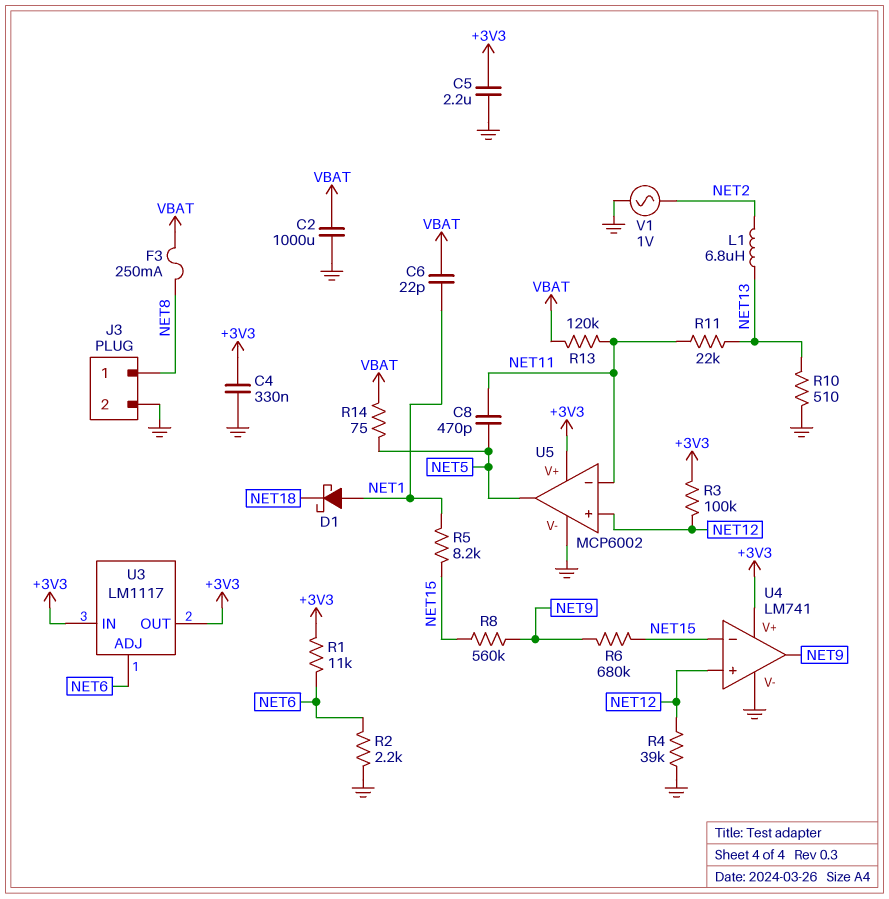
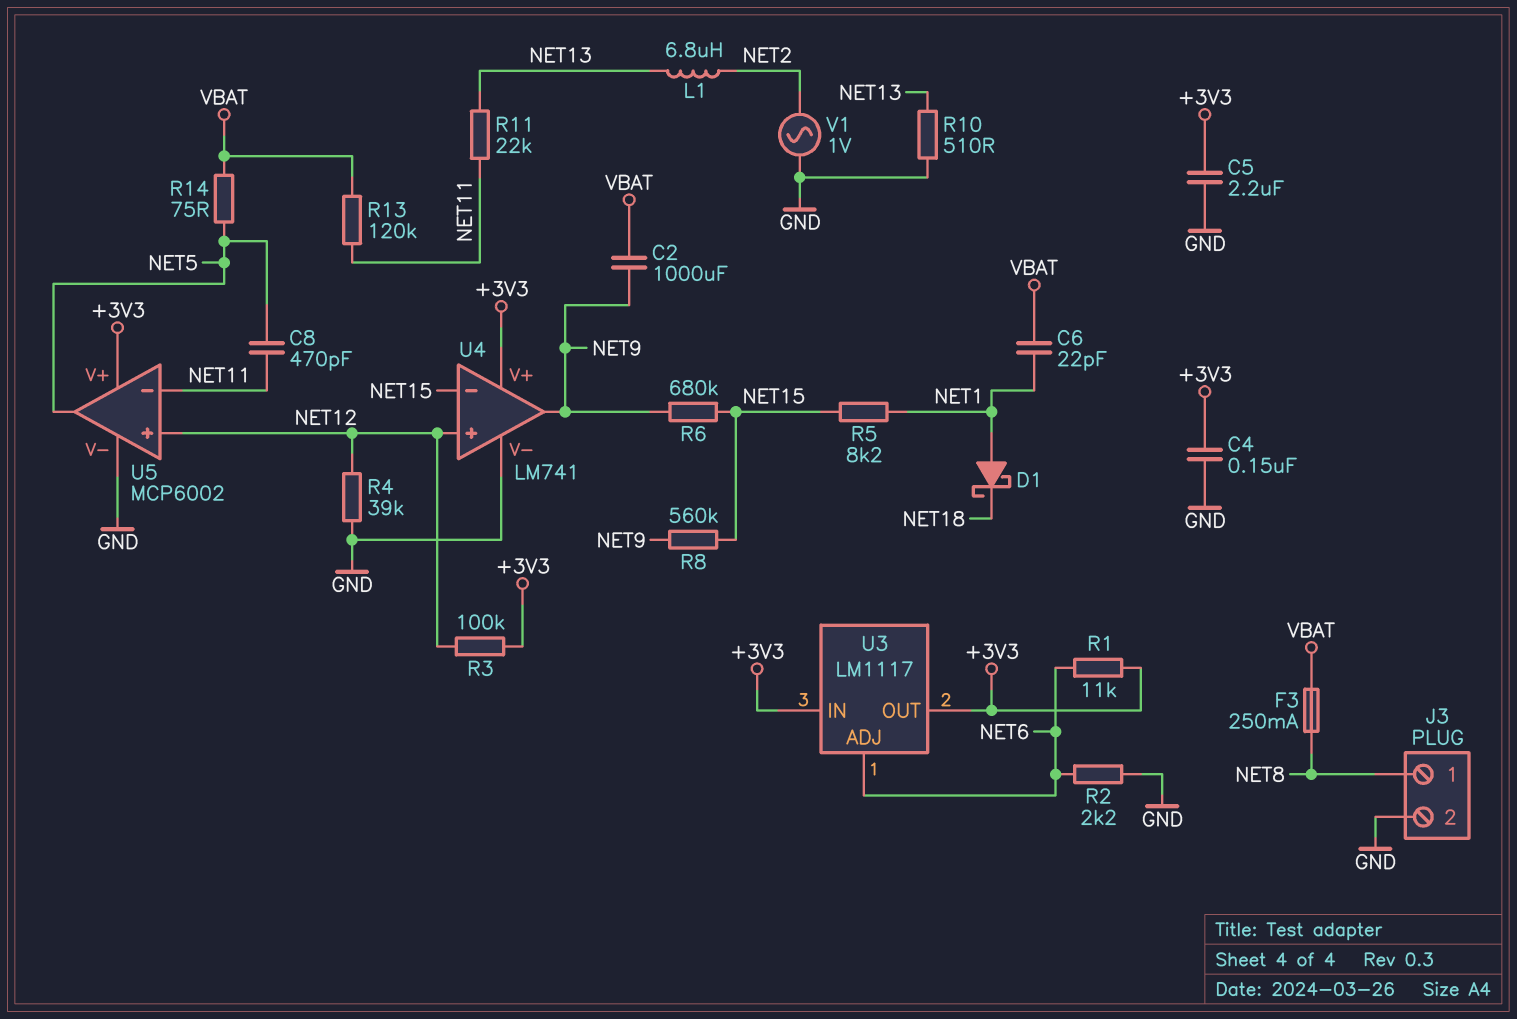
C2: 1000uF (GND, VBAT) -> 1000uF (NET9, VBAT)
C4: 330nF (+3V3, GND) -> 150nF (+3V3, GND)

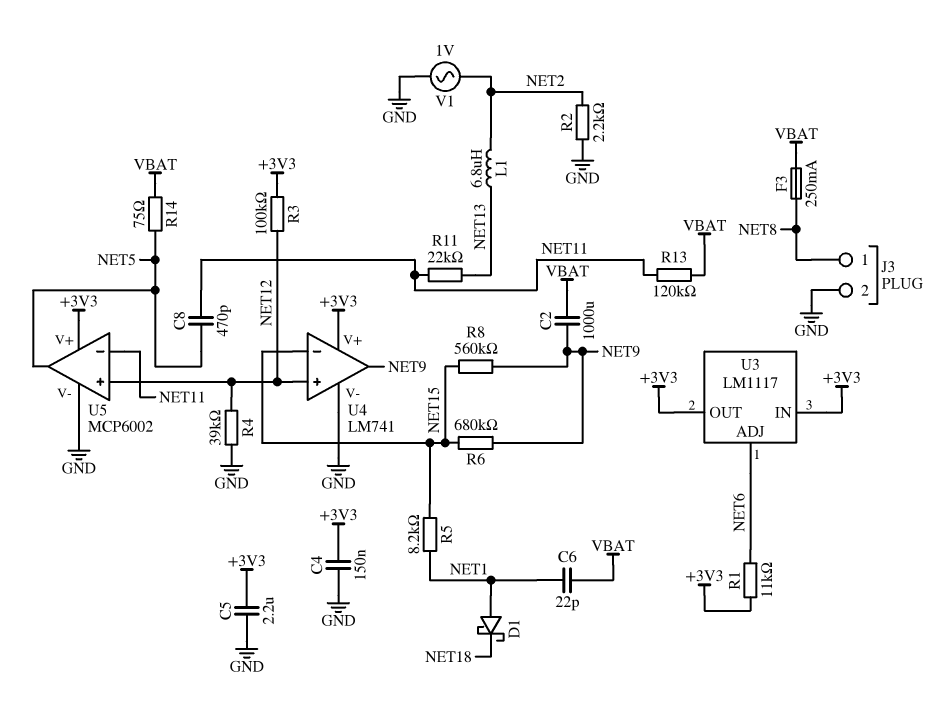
R2: 2.2k (GND, NET6) -> 2.2k (GND, NET2)
R10: 510 (GND, NET13) -> none

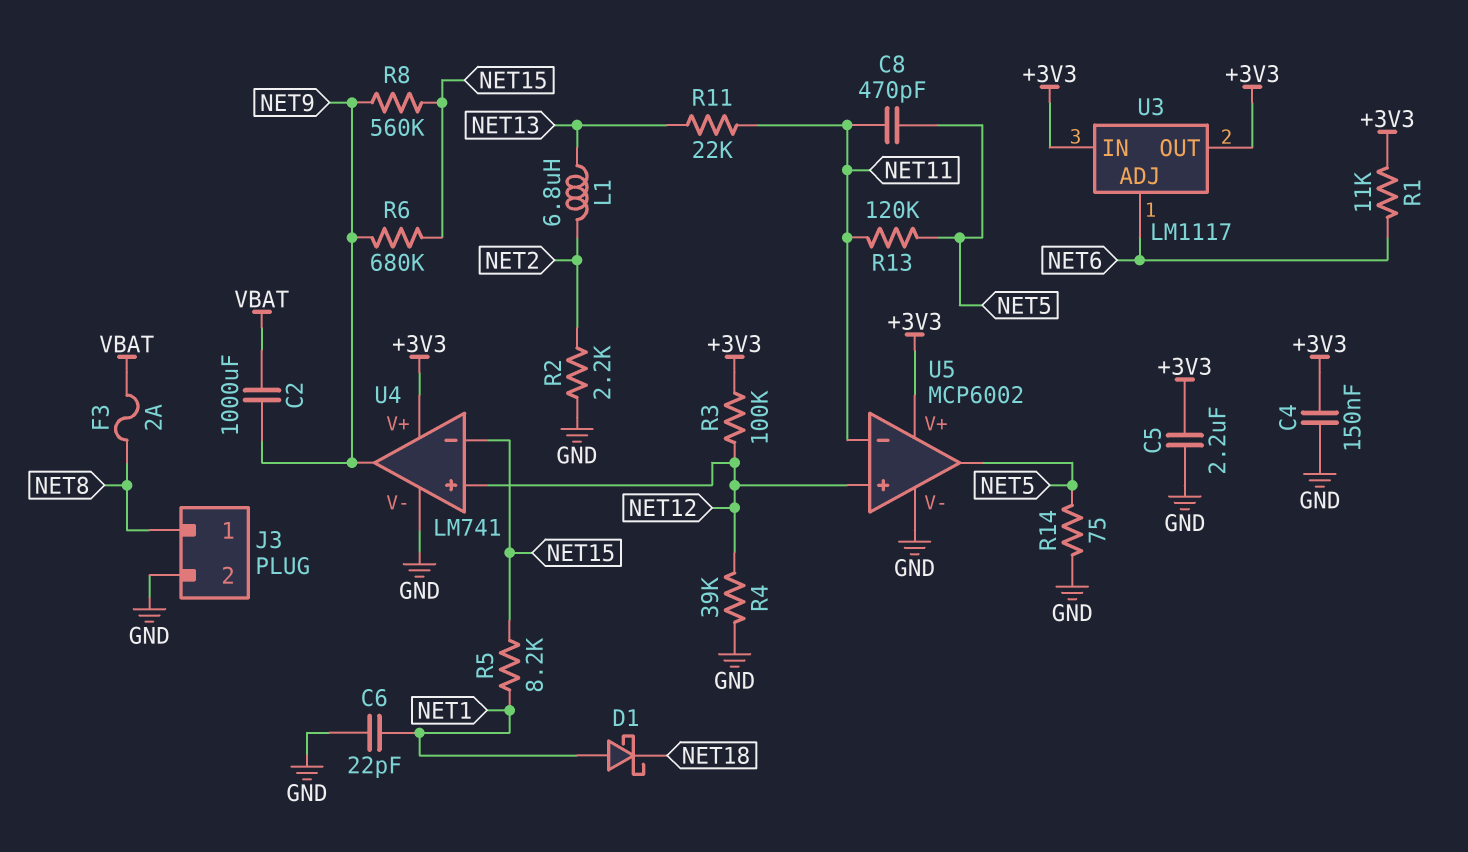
C6: 22pF (NET1, VBAT) -> 22pF (GND, NET1)
F3: 250mA (NET8, VBAT) -> 2A (NET8, VBAT)
R13: 120k (NET11, VBAT) -> 120k (NET5, NET11)
R14: 75 (NET5, VBAT) -> 75 (GND, NET5)
V1: AC 1V (GND, NET2) -> none

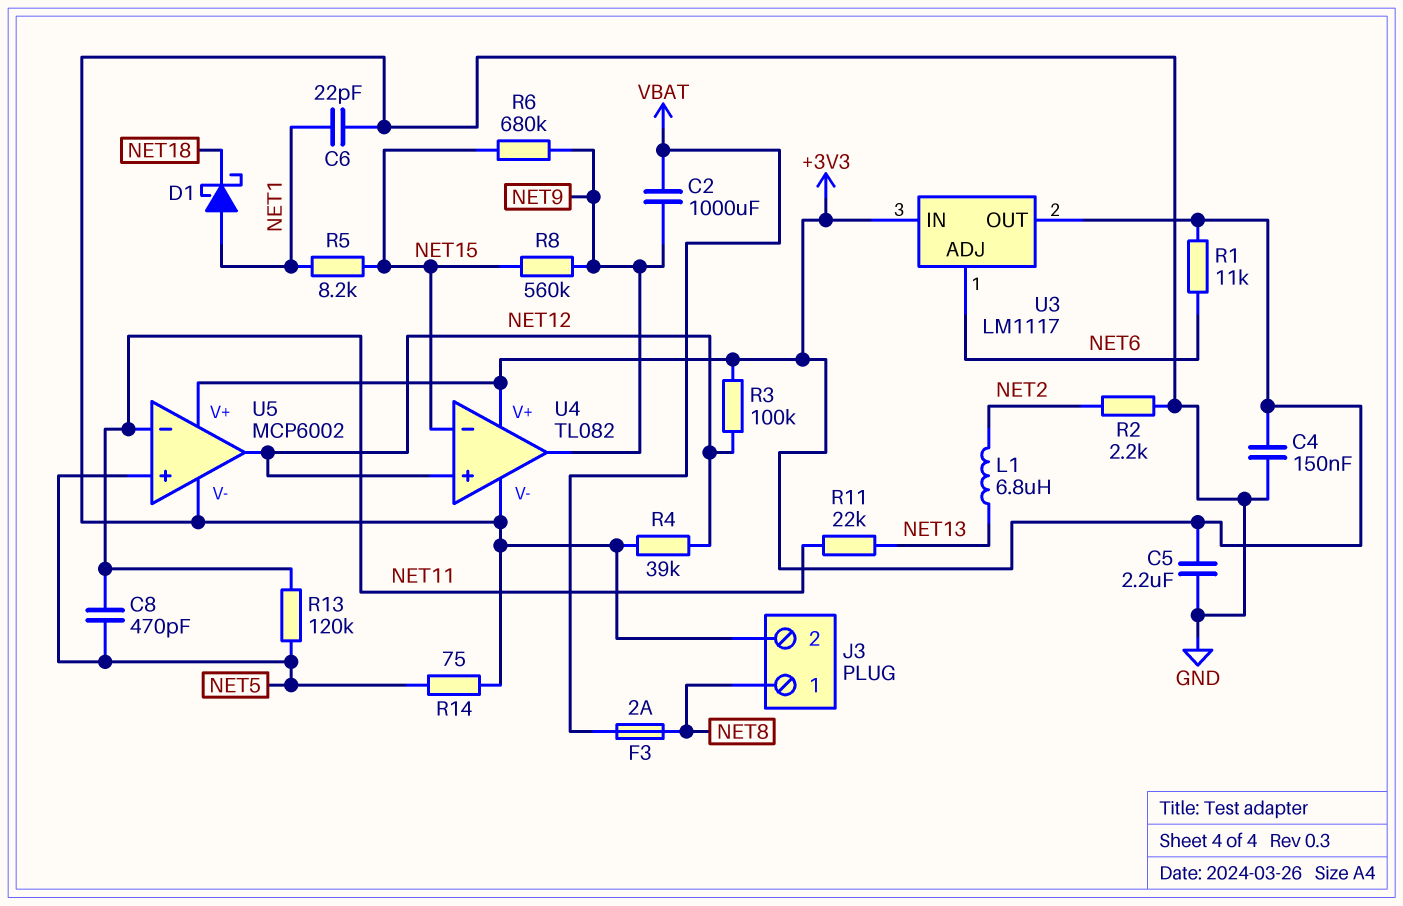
U4: LM741 -> TL082
U5 pin in+: NET12 -> NET5
U5 pin out: NET5 -> NET12

